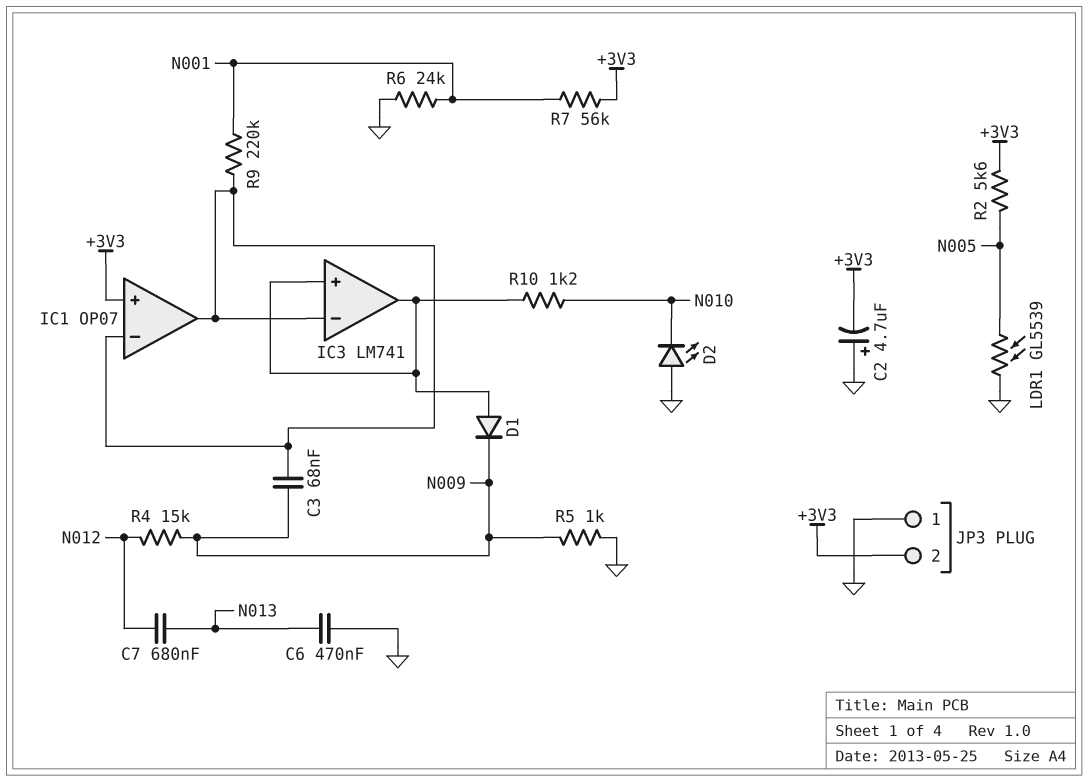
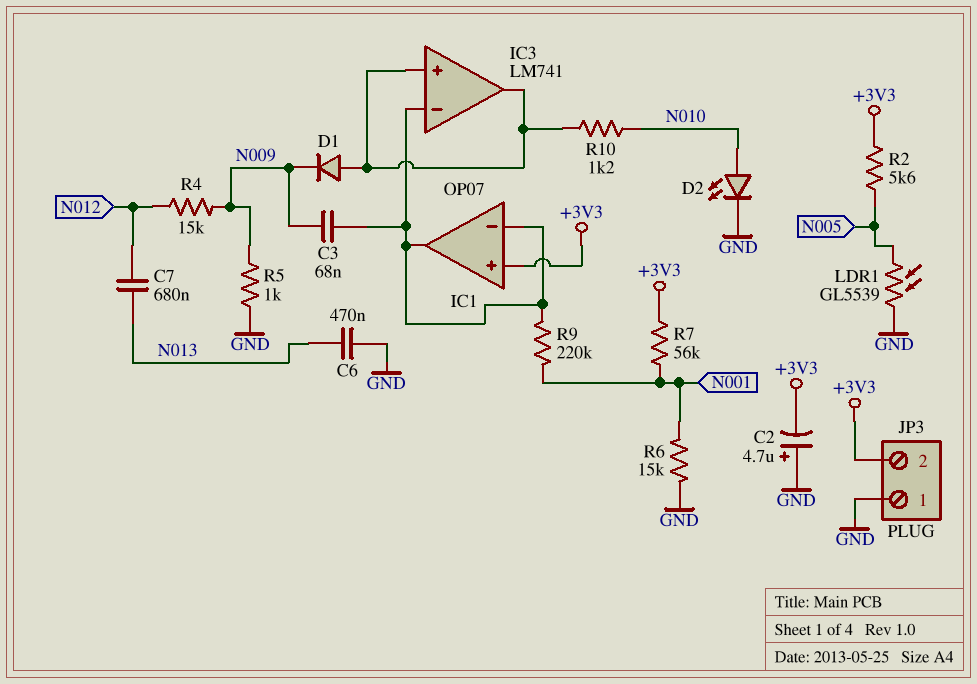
D2: LED (A GND, K N010) -> LED (A N010, K GND)
R6: 24k (GND, N001) -> 15k (GND, N001)

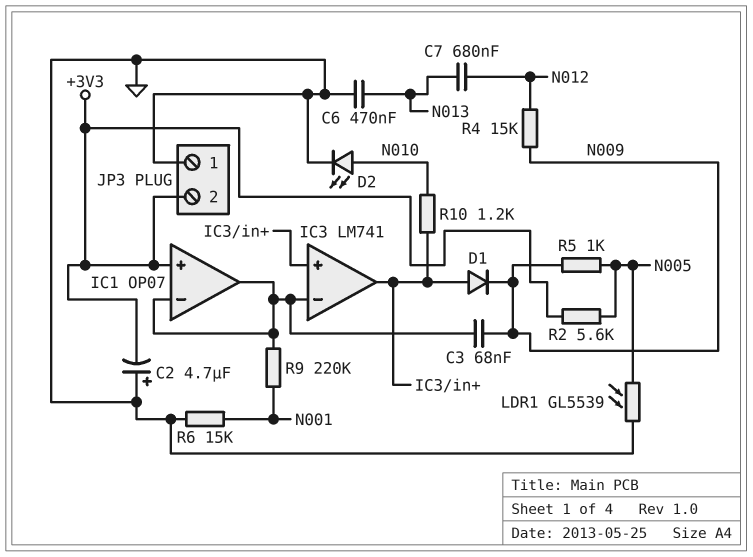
R5: 1k (GND, N009) -> 1k (N005, N009)
R7: 56k (+3V3, N001) -> none

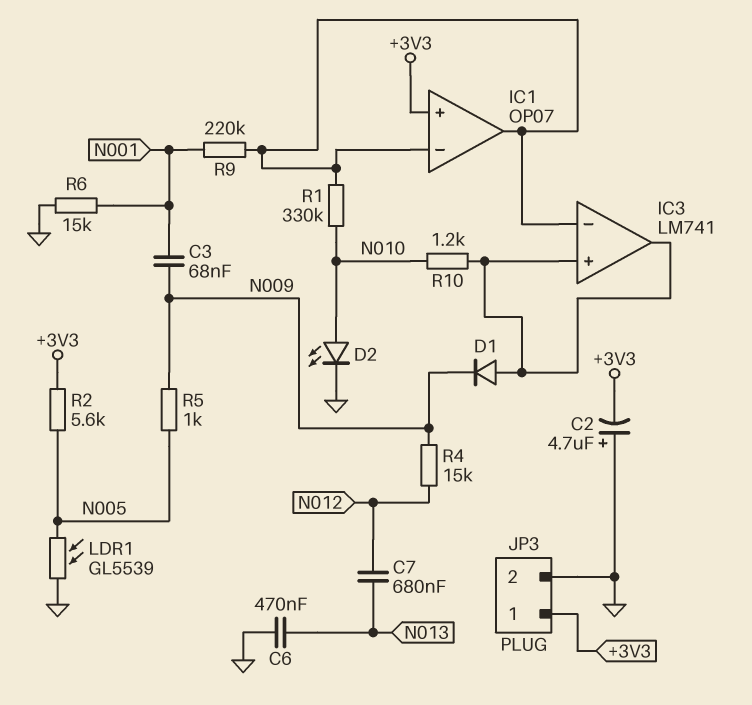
C3: 68nF (IC1/in-, N009) -> 68nF (N001, N009)
JP3 pin 1: GND -> +3V3
JP3 pin 2: +3V3 -> GND
R1: none -> 330k (IC1/in-, N010)

